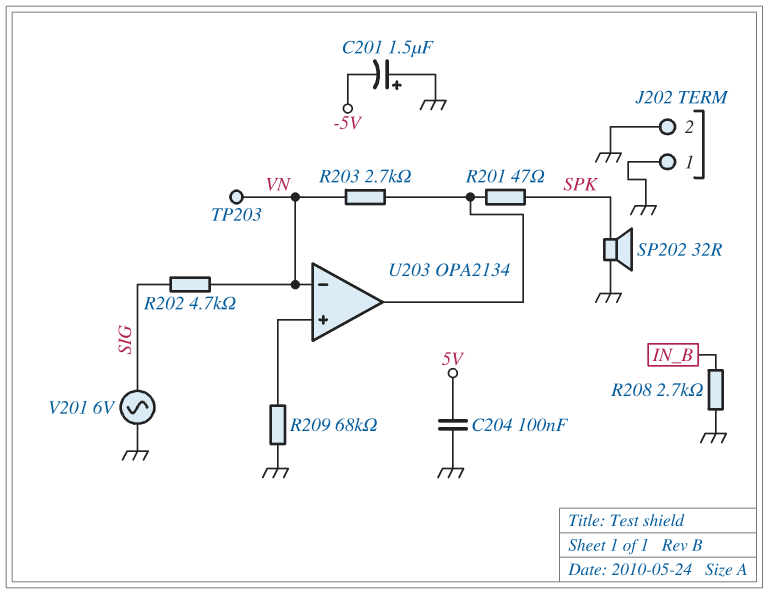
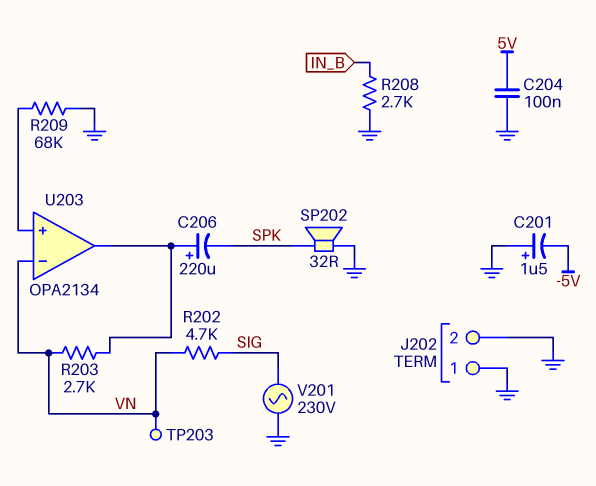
C206: none -> 220uF (plus U203/out, minus SPK)
R201: 47 (SPK, U203/out) -> none
V201: AC 6V (GND, SIG) -> AC 230V (GND, SIG)

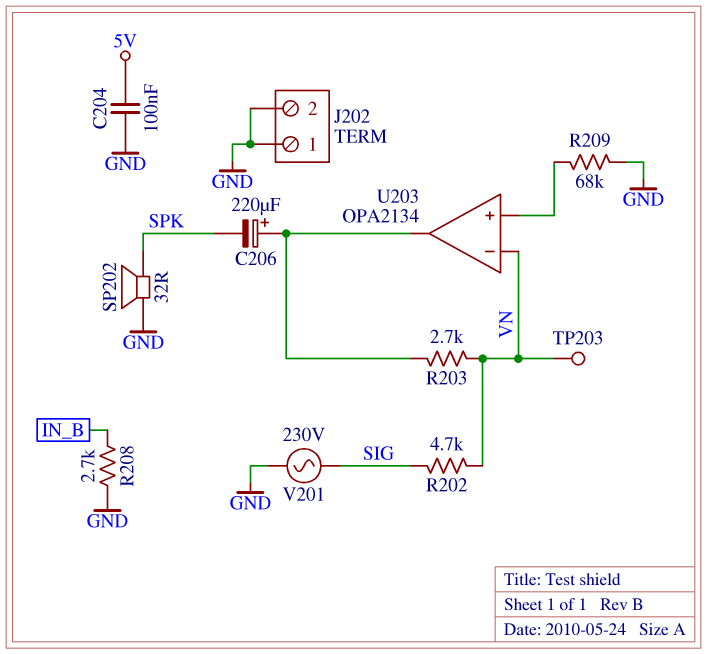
C201: 1.5uF (plus GND, minus -5V) -> none

